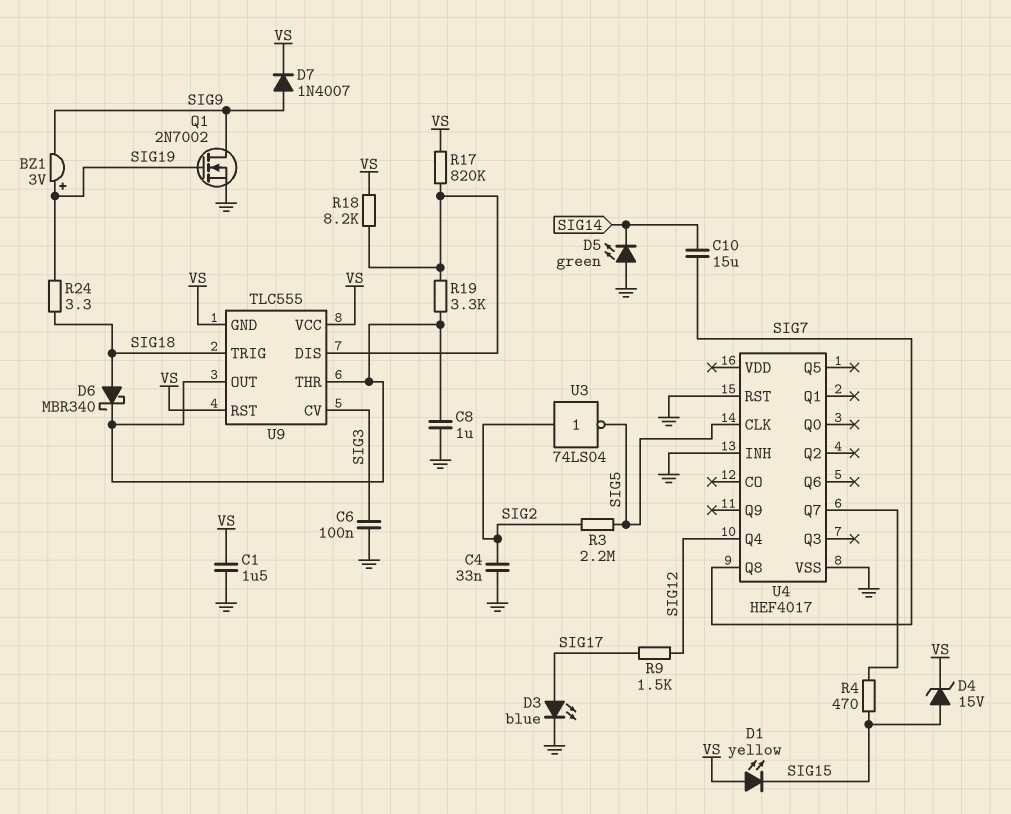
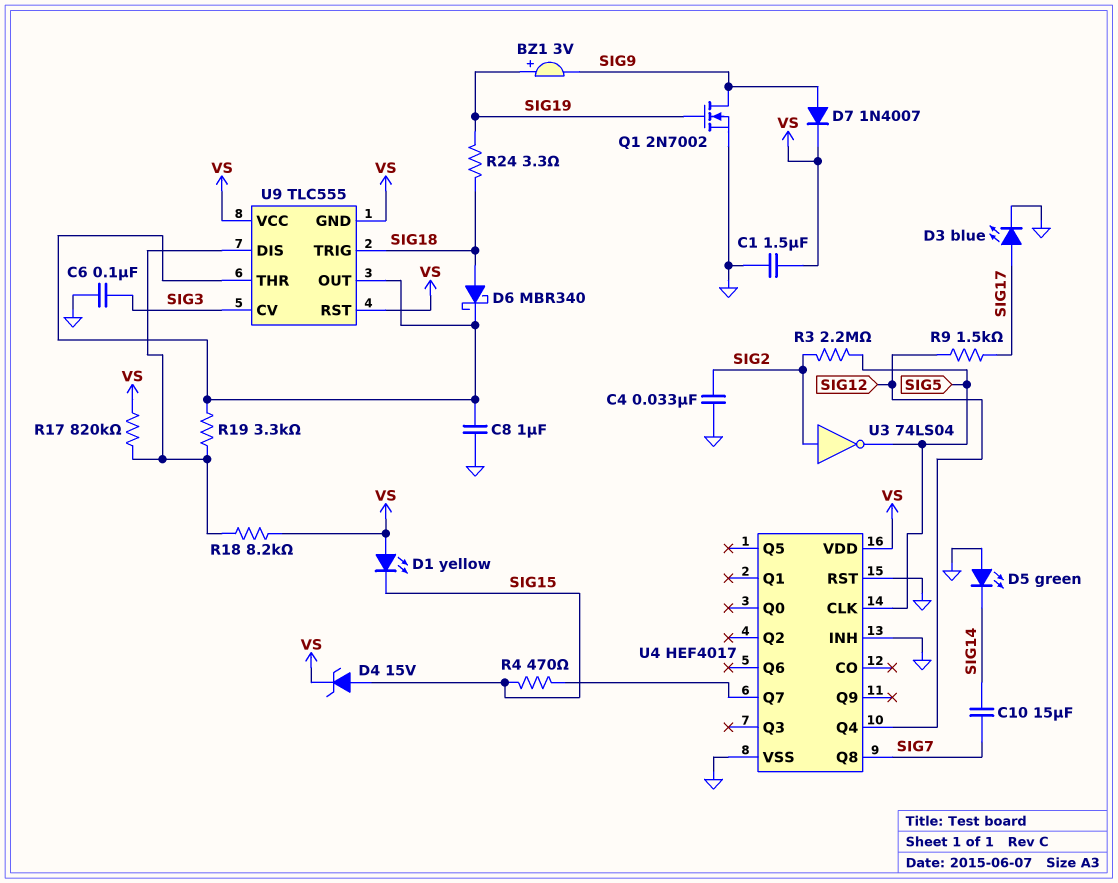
U4 pin VDD: none -> VS

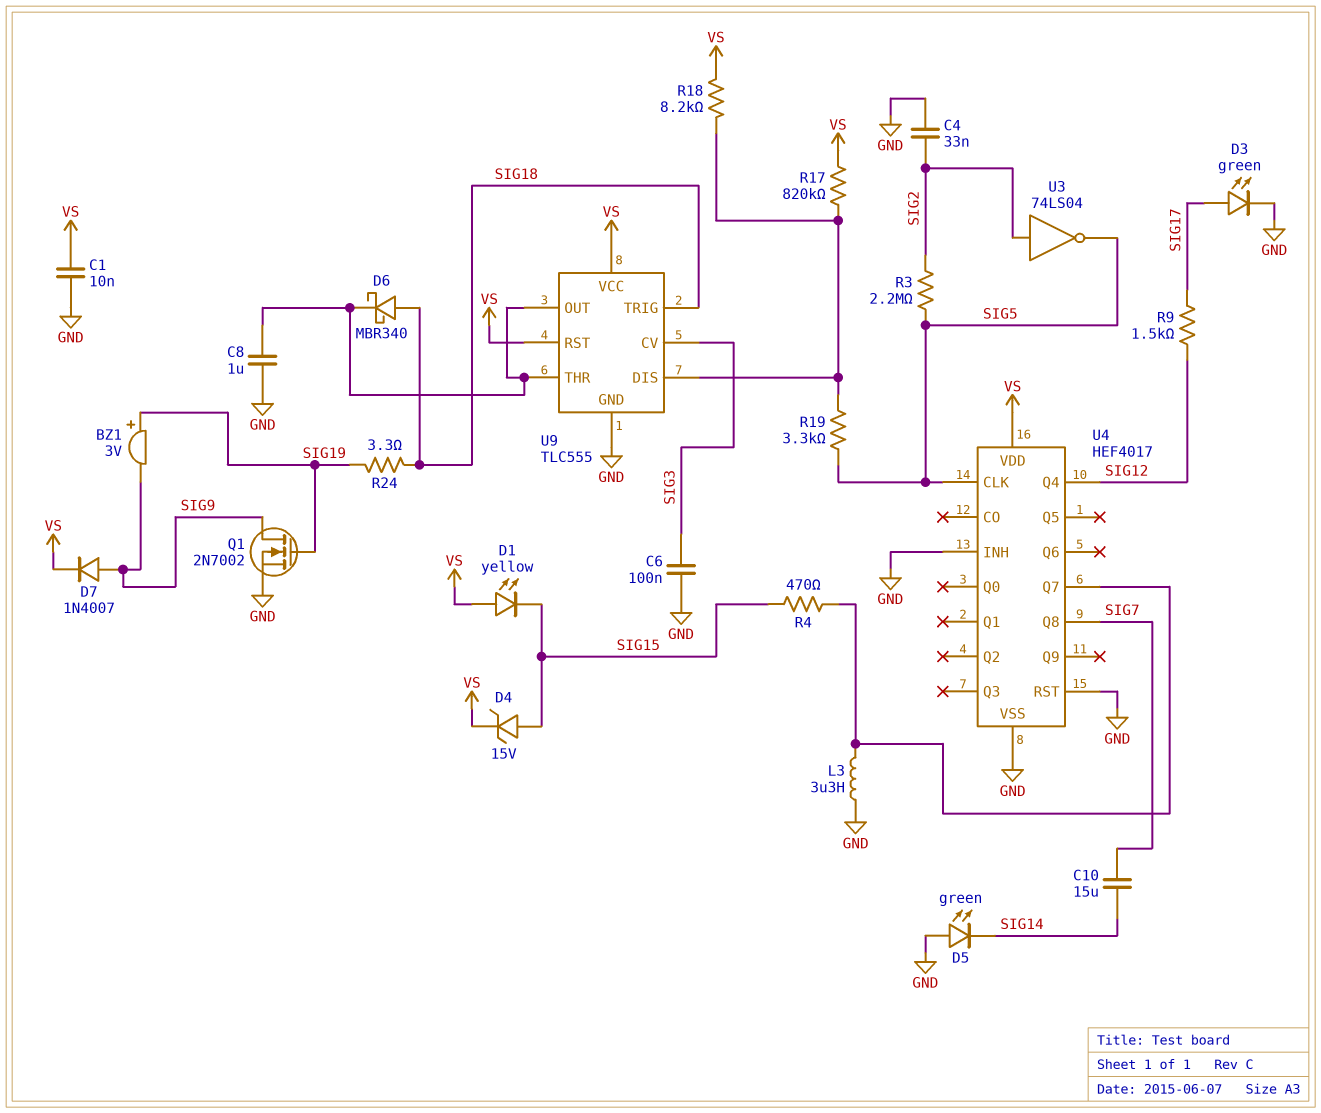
C1: 1.5uF (GND, VS) -> 10nF (GND, VS)
D3: LED blue (A SIG17, K GND) -> LED green (A SIG17, K GND)
L3: none -> 3.3uH (GND, U4/Q7)
R19: 3.3k (U9/DIS, U9/OUT) -> 3.3k (SIG5, U9/DIS)
U9 pin GND: VS -> GND

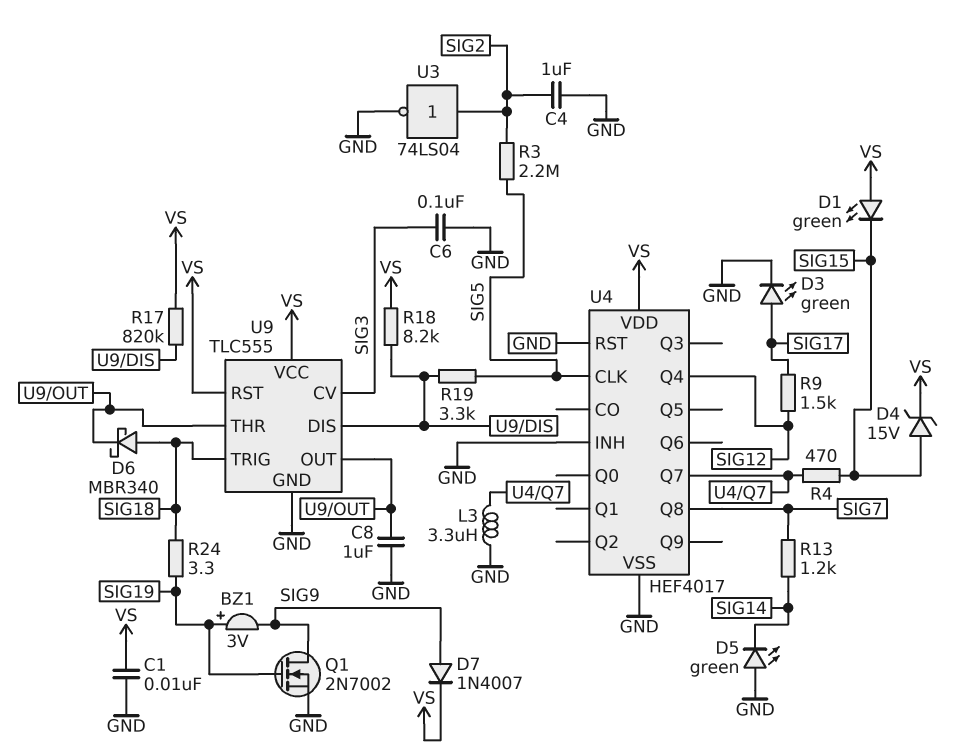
C4: 33nF (GND, SIG2) -> 1uF (GND, SIG2)
C10: 15uF (SIG7, SIG14) -> none
D1: LED yellow (A VS, K SIG15) -> LED green (A VS, K SIG15)
R13: none -> 1.2k (SIG7, SIG14)
U3: NOT 74LS04 (in SIG2, out SIG5) -> NOT 74LS04 (in SIG2, out GND)

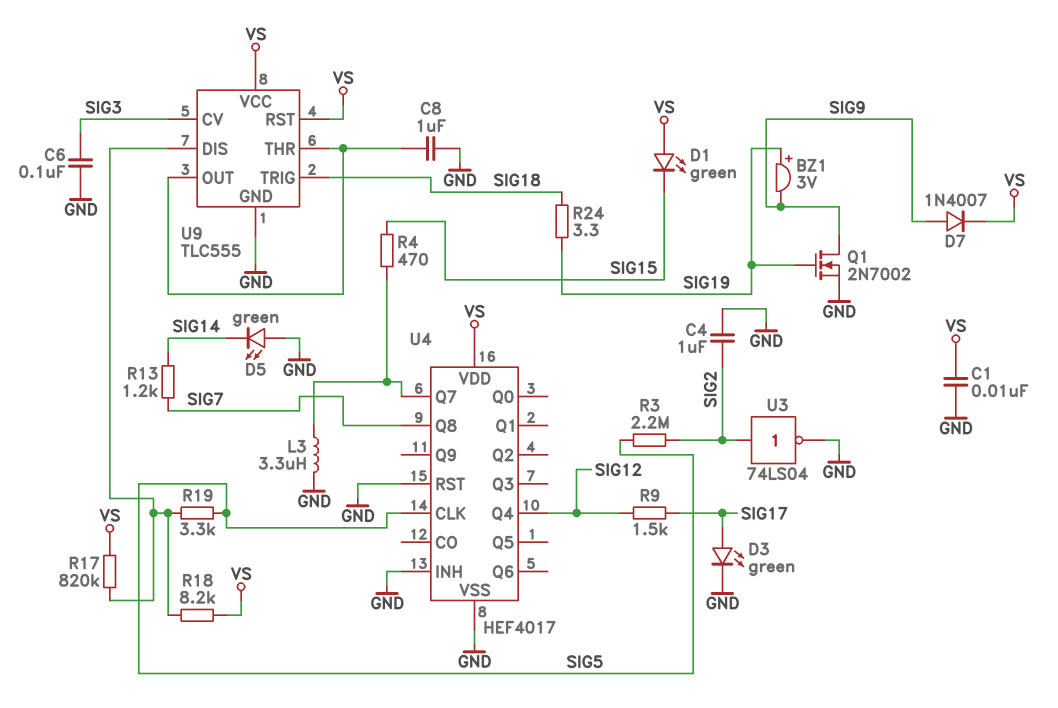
D4: zener 15V (A SIG15, K VS) -> none
D6: schottky MBR340 (A SIG18, K U9/OUT) -> none

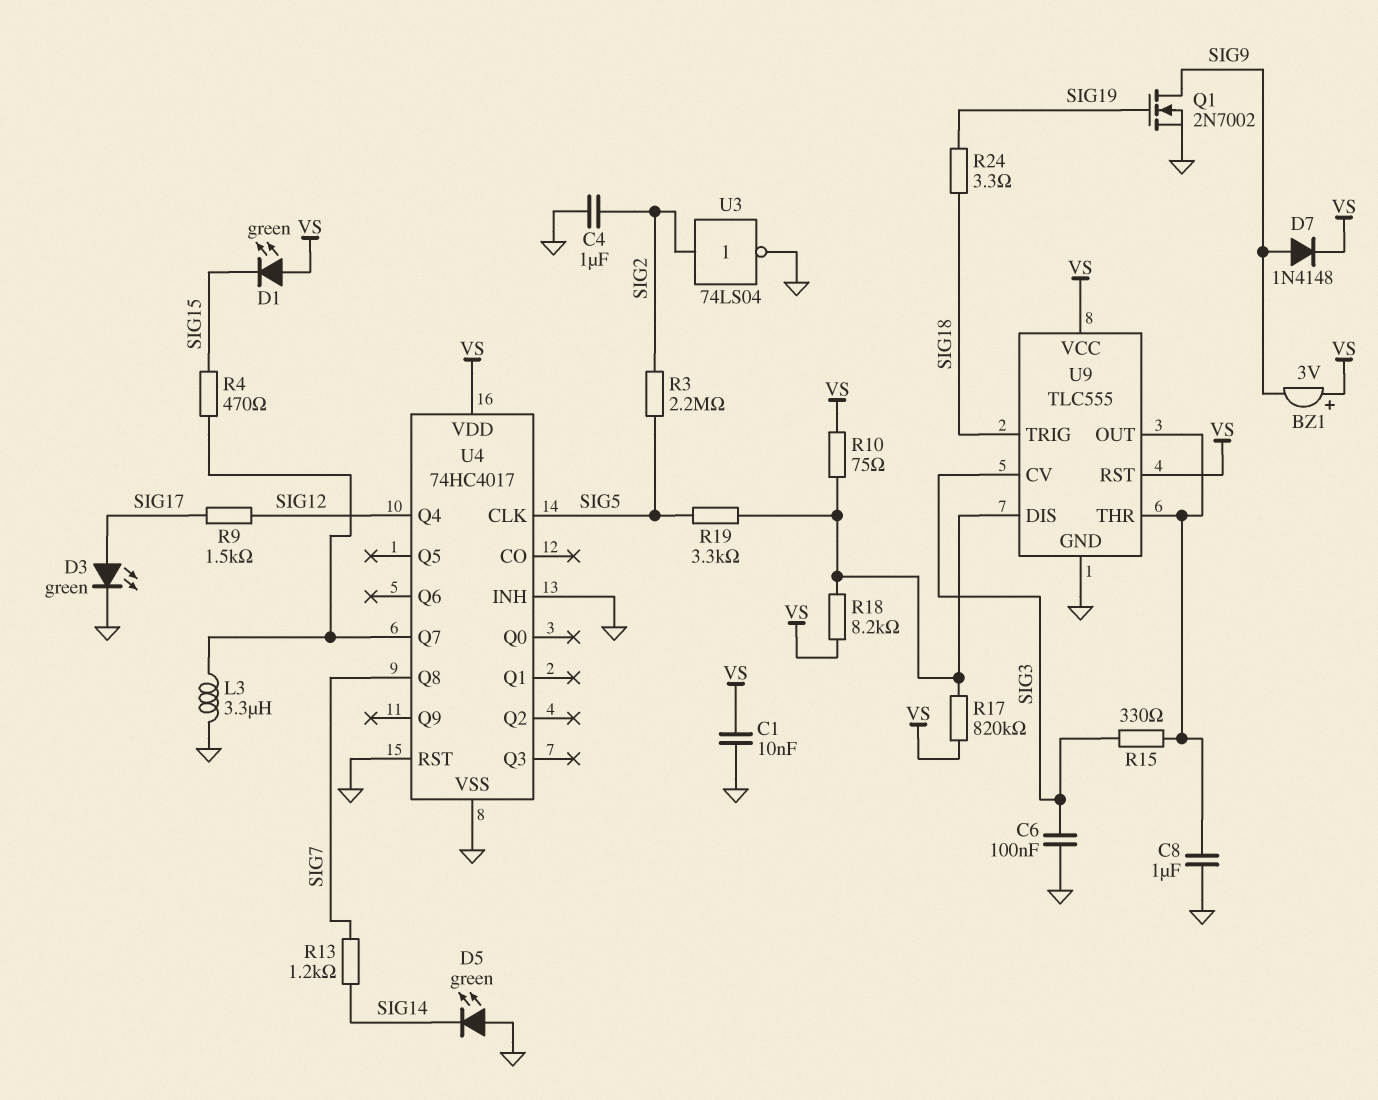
BZ1: buzzer 3V (plus SIG19, minus SIG9) -> buzzer 3V (plus VS, minus SIG9)
D7: diode 1N4007 (A SIG9, K VS) -> diode 1N4148 (A SIG9, K VS)
R10: none -> 75 (U9/DIS, VS)
R15: none -> 330 (SIG3, U9/OUT)
U4: HEF4017 -> 74HC4017

